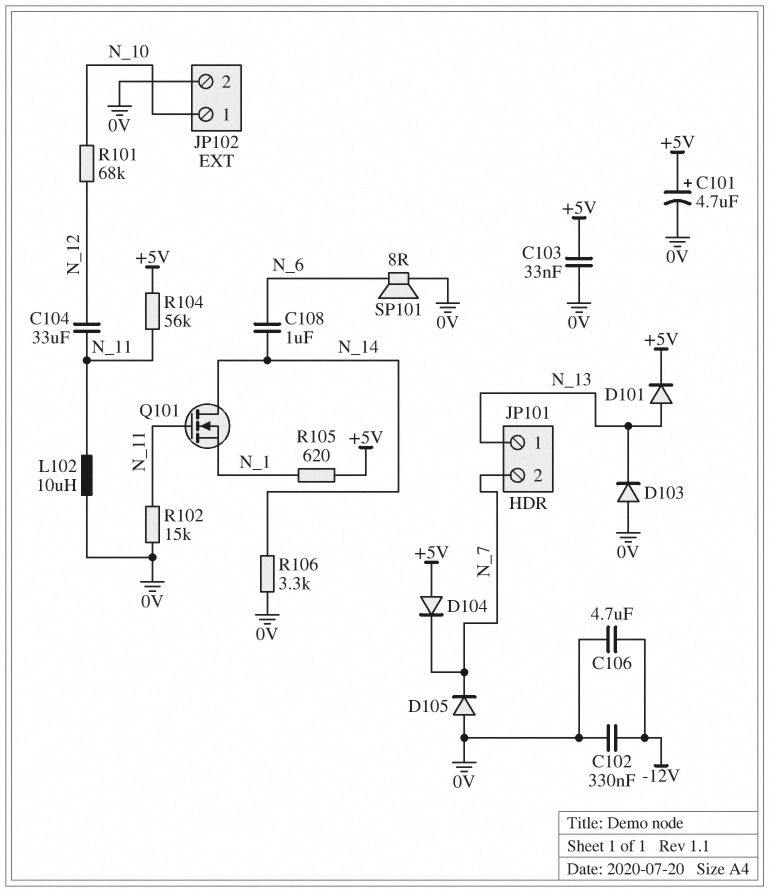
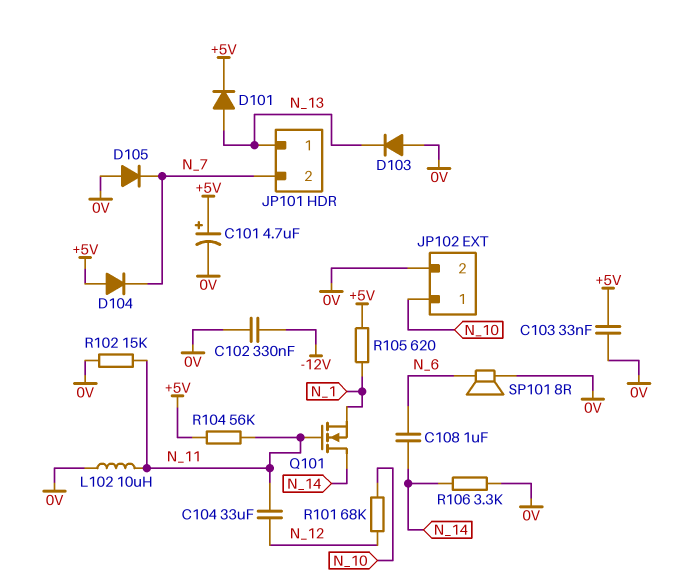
C106: 4.7uF (-12V, 0V) -> none

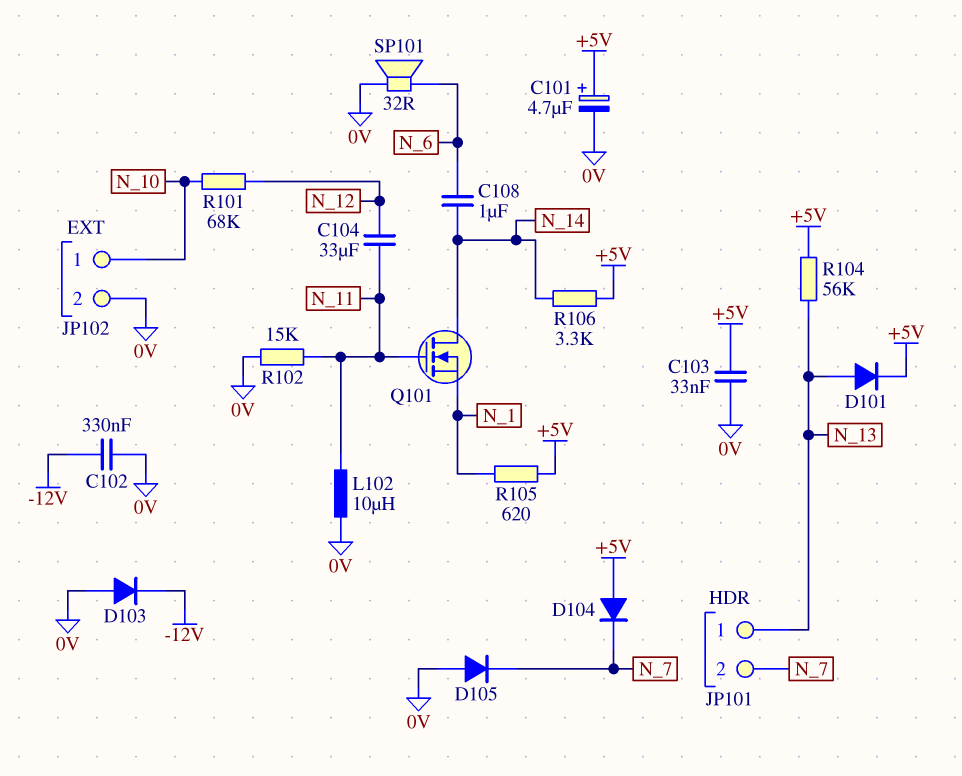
D103: diode (A 0V, K N_13) -> diode (A 0V, K -12V)
R104: 56k (+5V, N_11) -> 56k (+5V, N_13)
R106: 3.3k (0V, N_14) -> 3.3k (+5V, N_14)
SP101: speaker 8R (0V, N_6) -> speaker 32R (0V, N_6)

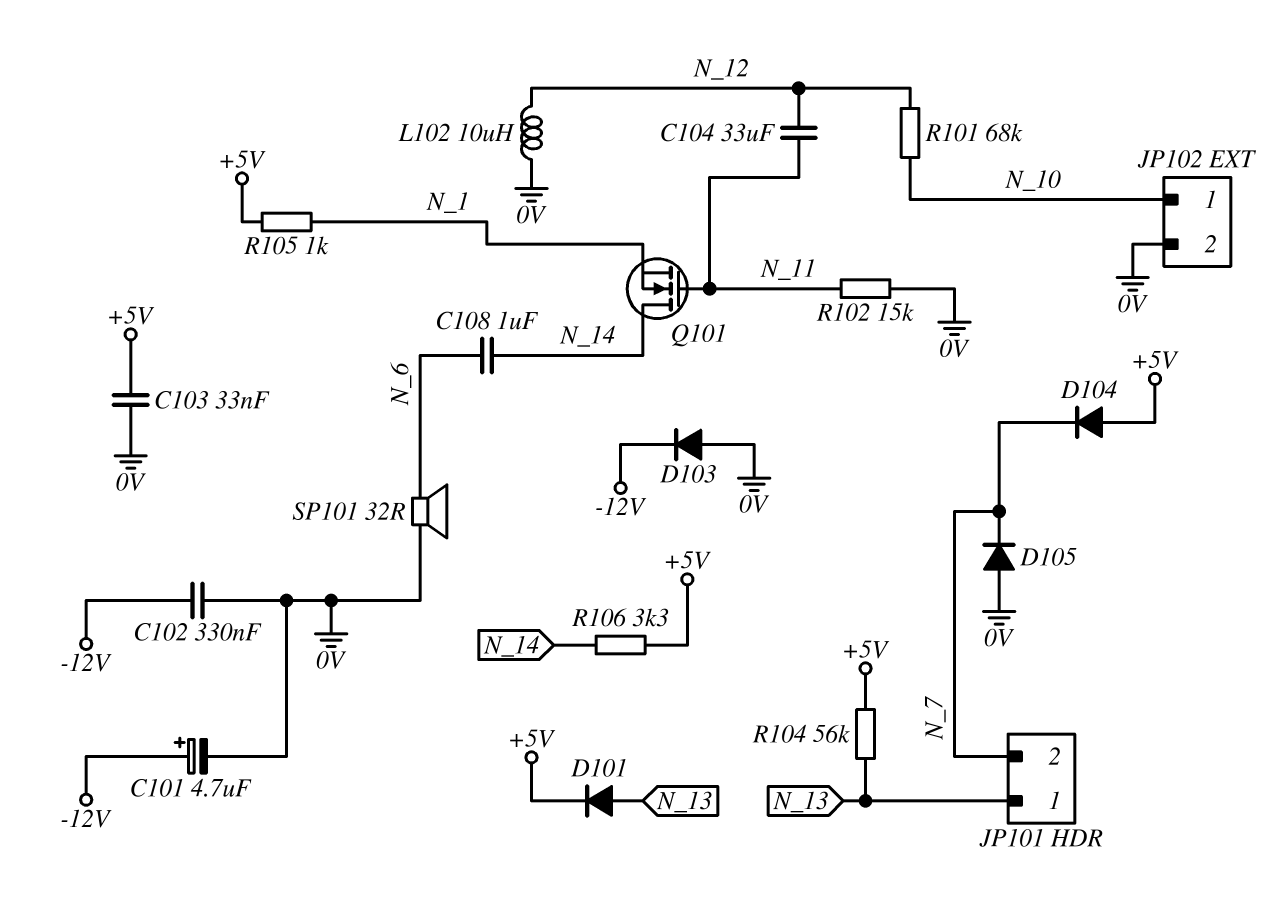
C101: 4.7uF (plus +5V, minus 0V) -> 4.7uF (plus -12V, minus 0V)
L102: 10uH (0V, N_11) -> 10uH (0V, N_12)
R105: 620 (+5V, N_1) -> 1k (+5V, N_1)

